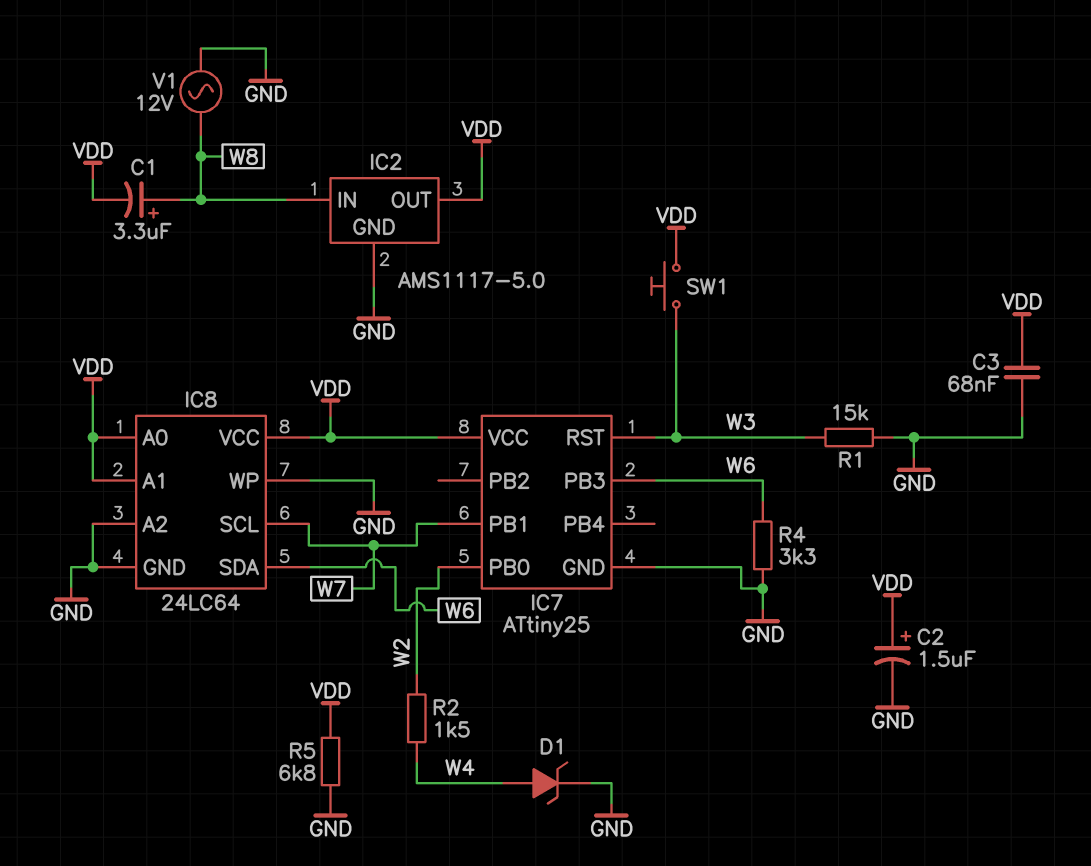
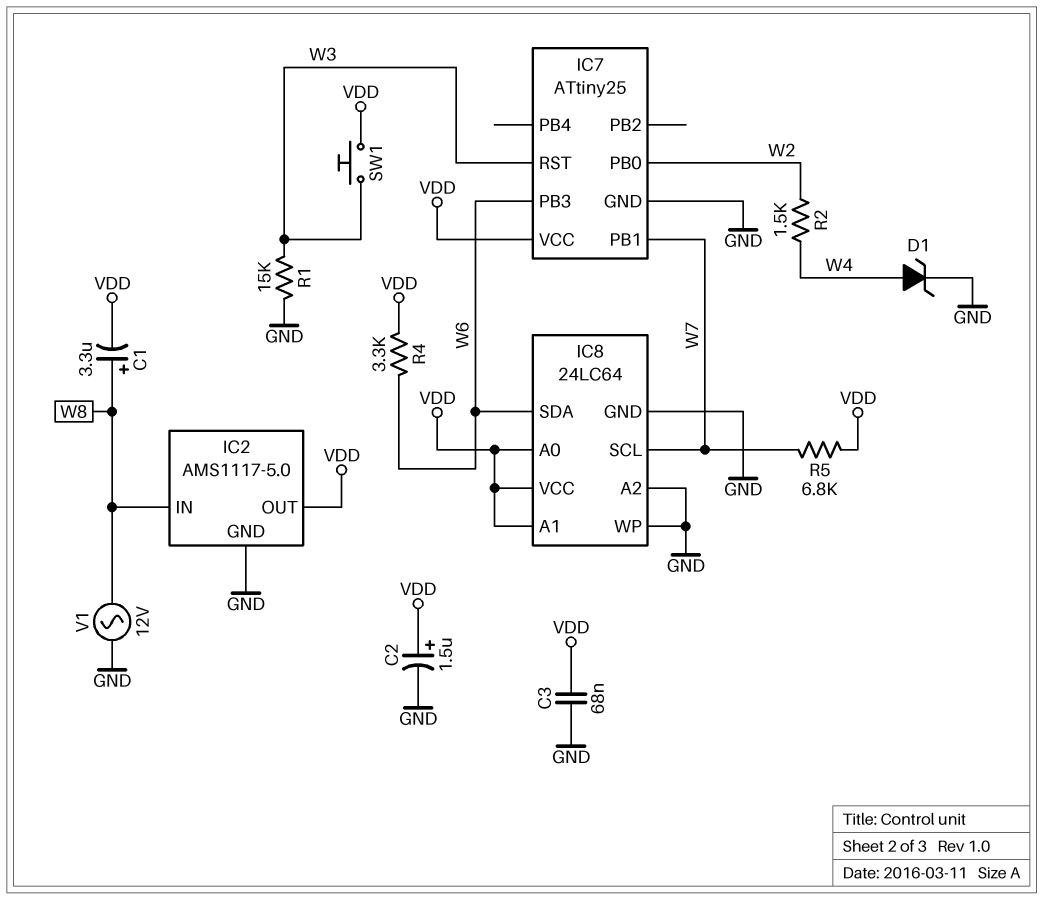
R4: 3.3k (GND, W6) -> 3.3k (VDD, W6)
R5: 6.8k (GND, VDD) -> 6.8k (VDD, W7)

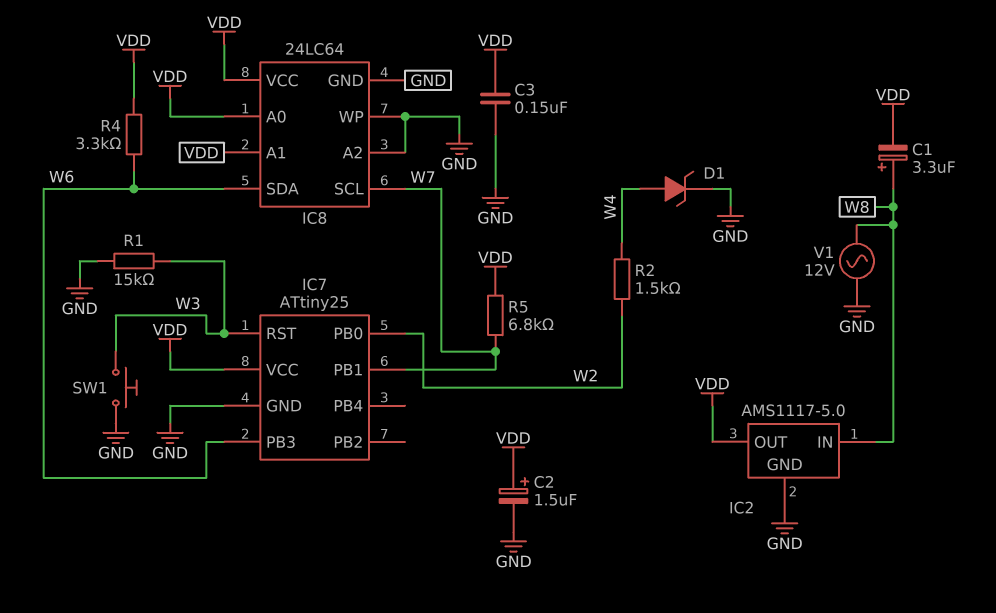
C3: 68nF (GND, VDD) -> 150nF (GND, VDD)
SW1: button (VDD, W3) -> button (GND, W3)

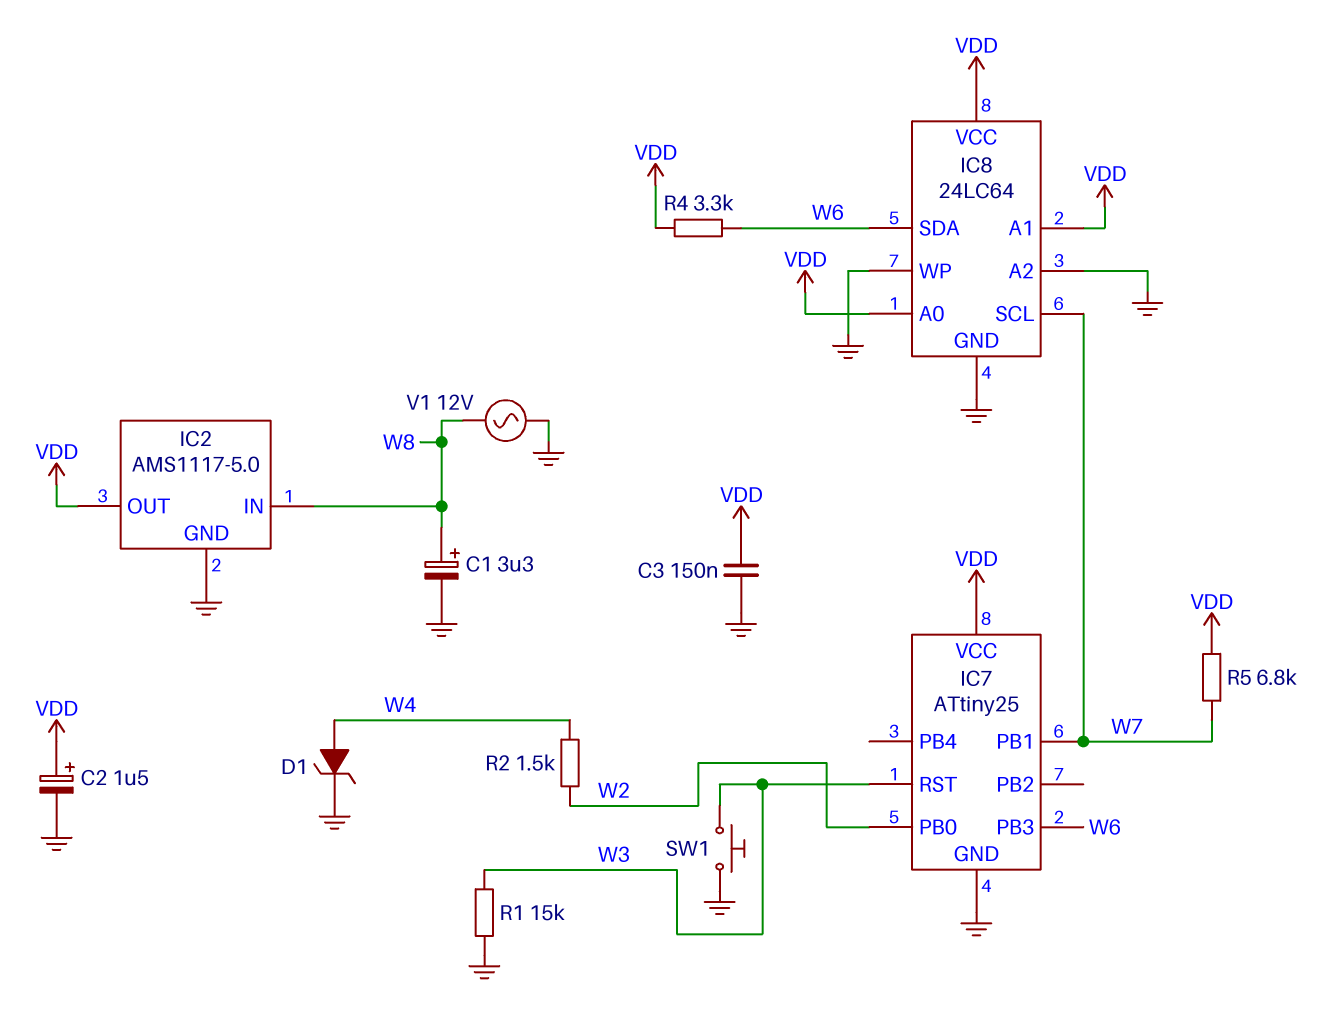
C1: 3.3uF (plus W8, minus VDD) -> 3.3uF (plus W8, minus GND)

